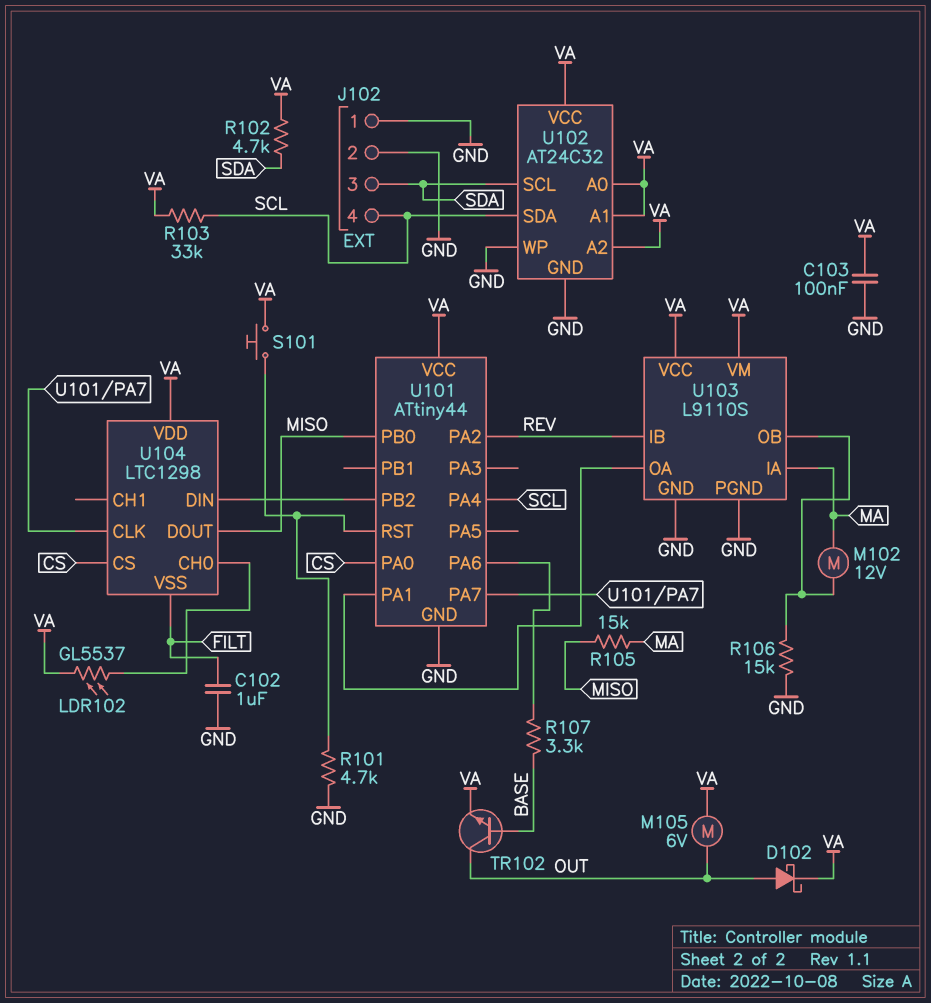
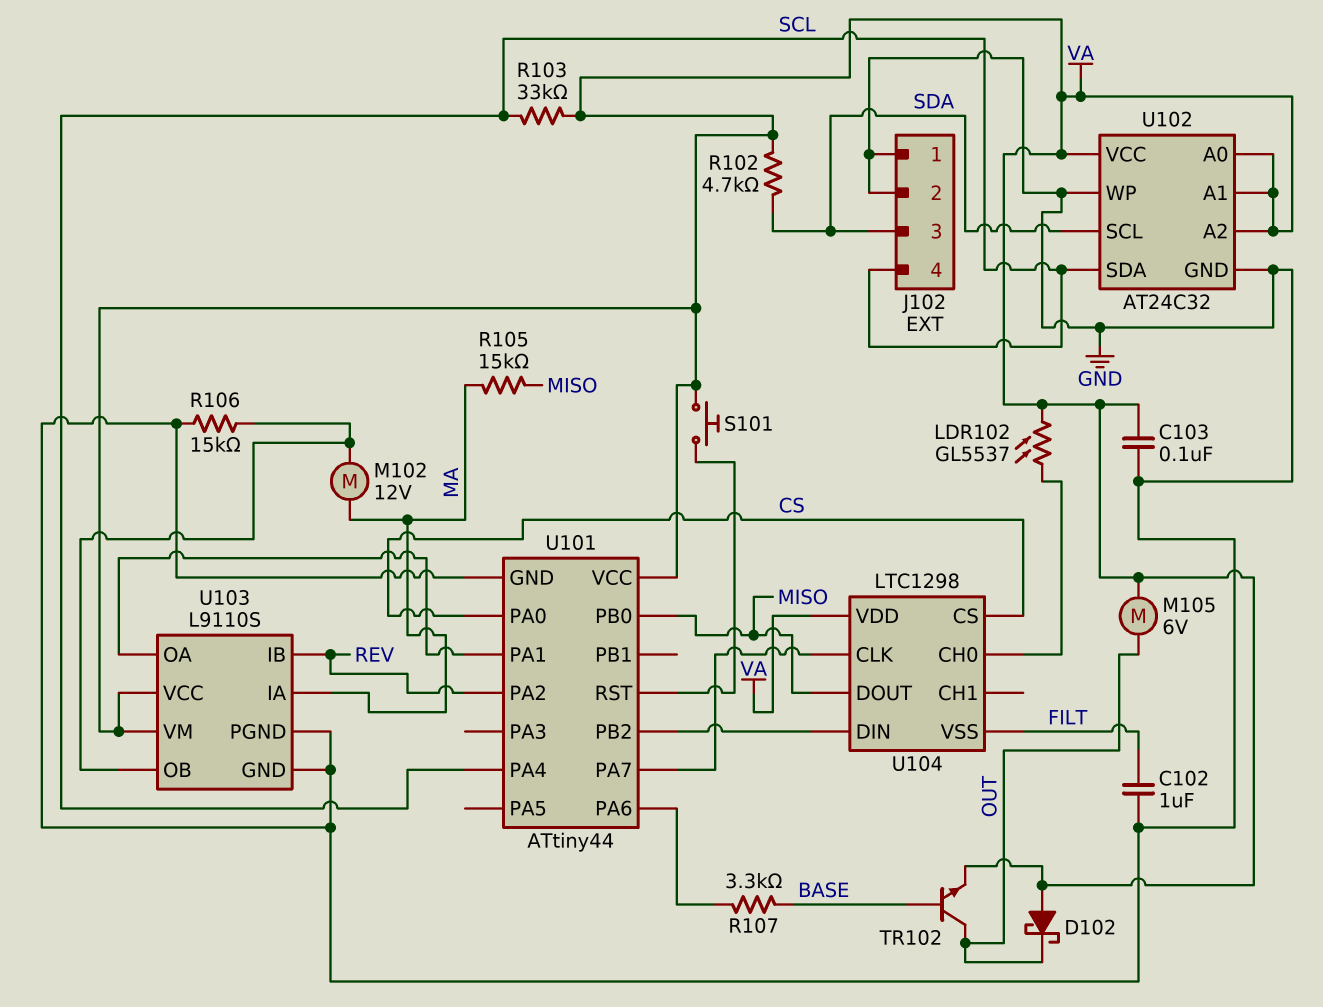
D102: schottky (A OUT, K VA) -> schottky (A VA, K OUT)
R101: 4.7k (GND, U101/RST) -> none

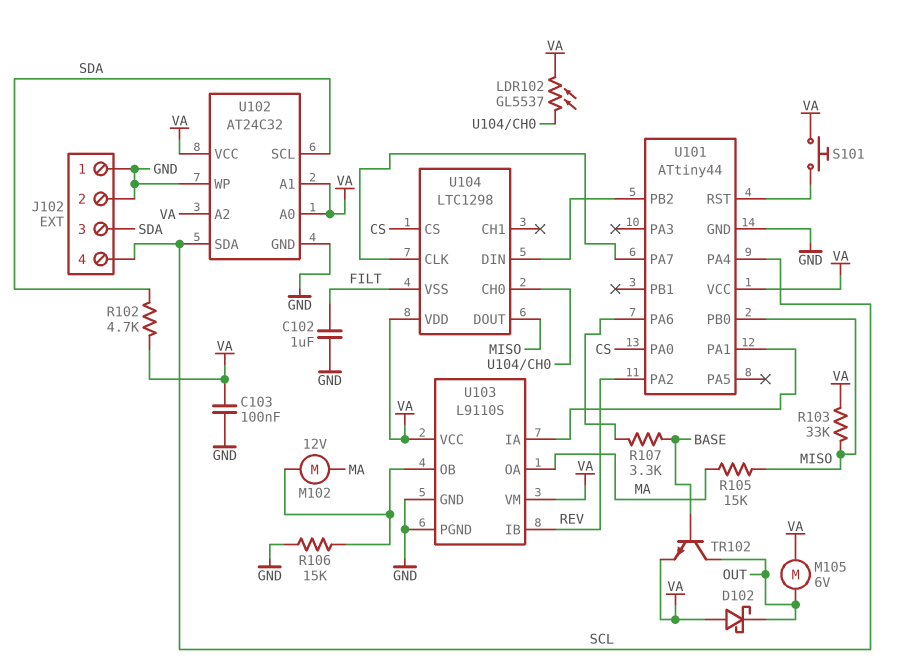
R103: 33k (SCL, VA) -> 33k (MISO, VA)
U103 pin IA: MA -> U101/PA1
U103 pin OA: U101/PA1 -> MA

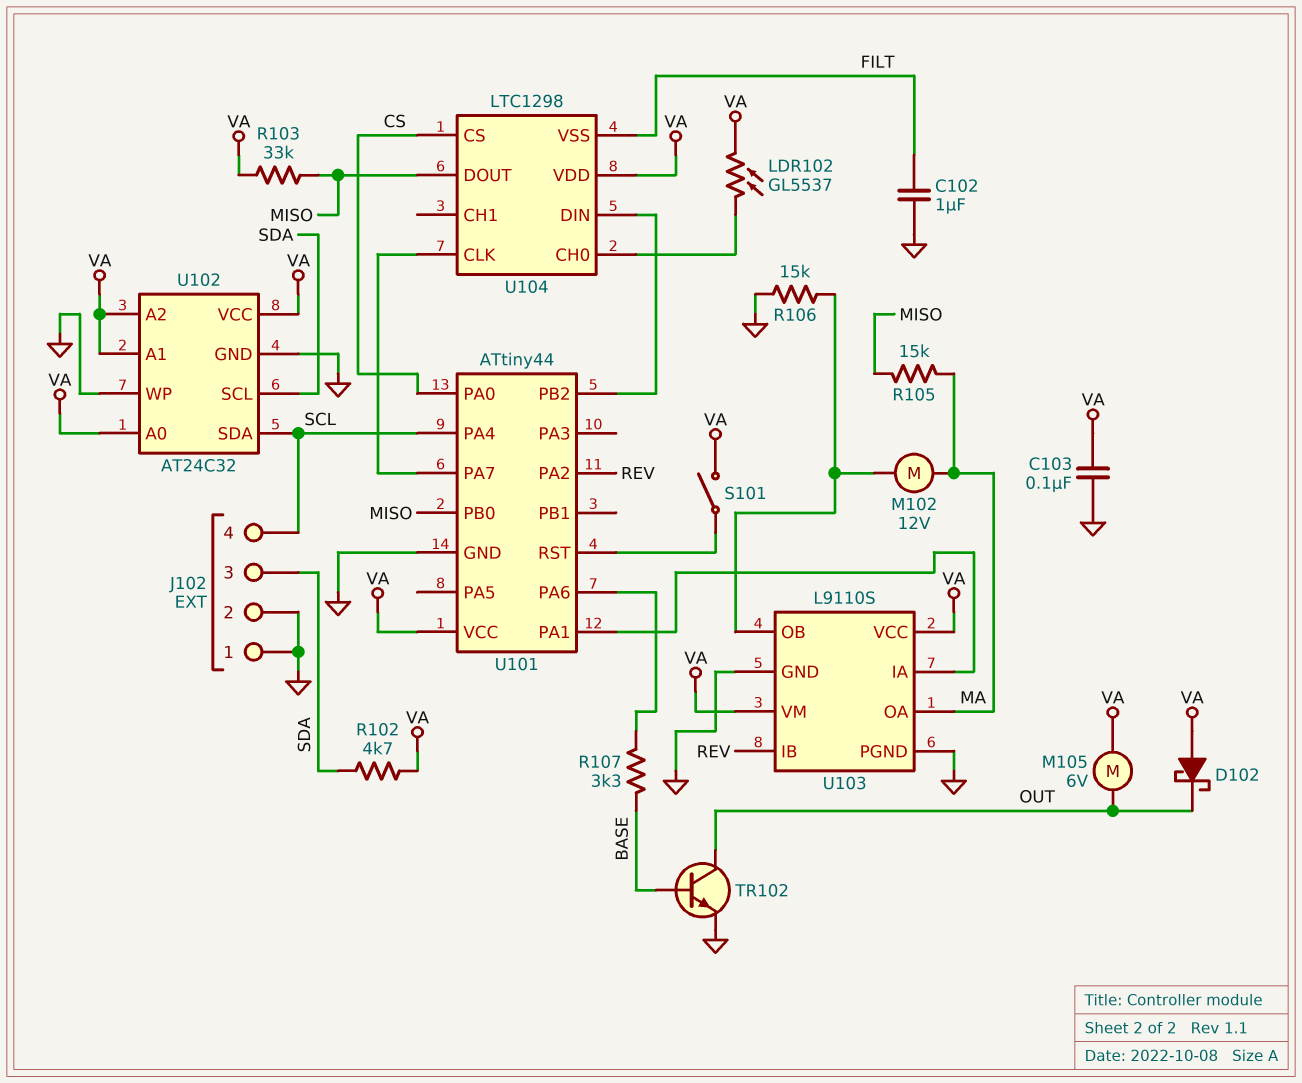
S101: button (U101/RST, VA) -> switch (U101/RST, VA)
TR102: NPN (B BASE, C OUT, E VA) -> NPN (B BASE, C OUT, E GND)

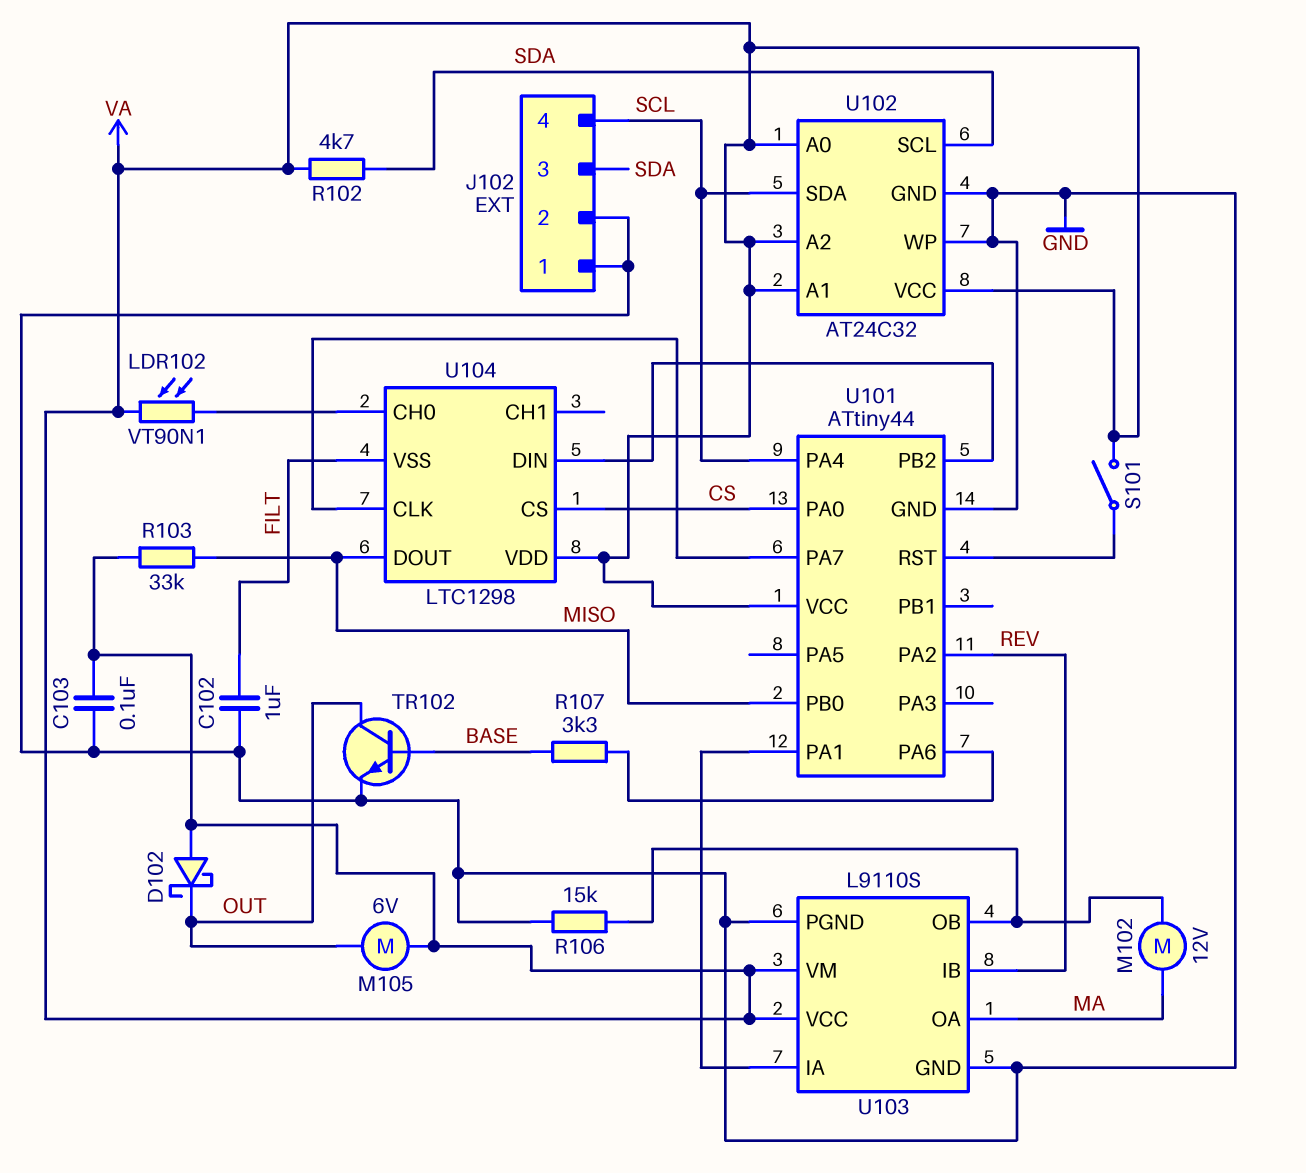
LDR102: GL5537 (U104/CH0, VA) -> VT90N1 (U104/CH0, VA)
R105: 15k (MA, MISO) -> none

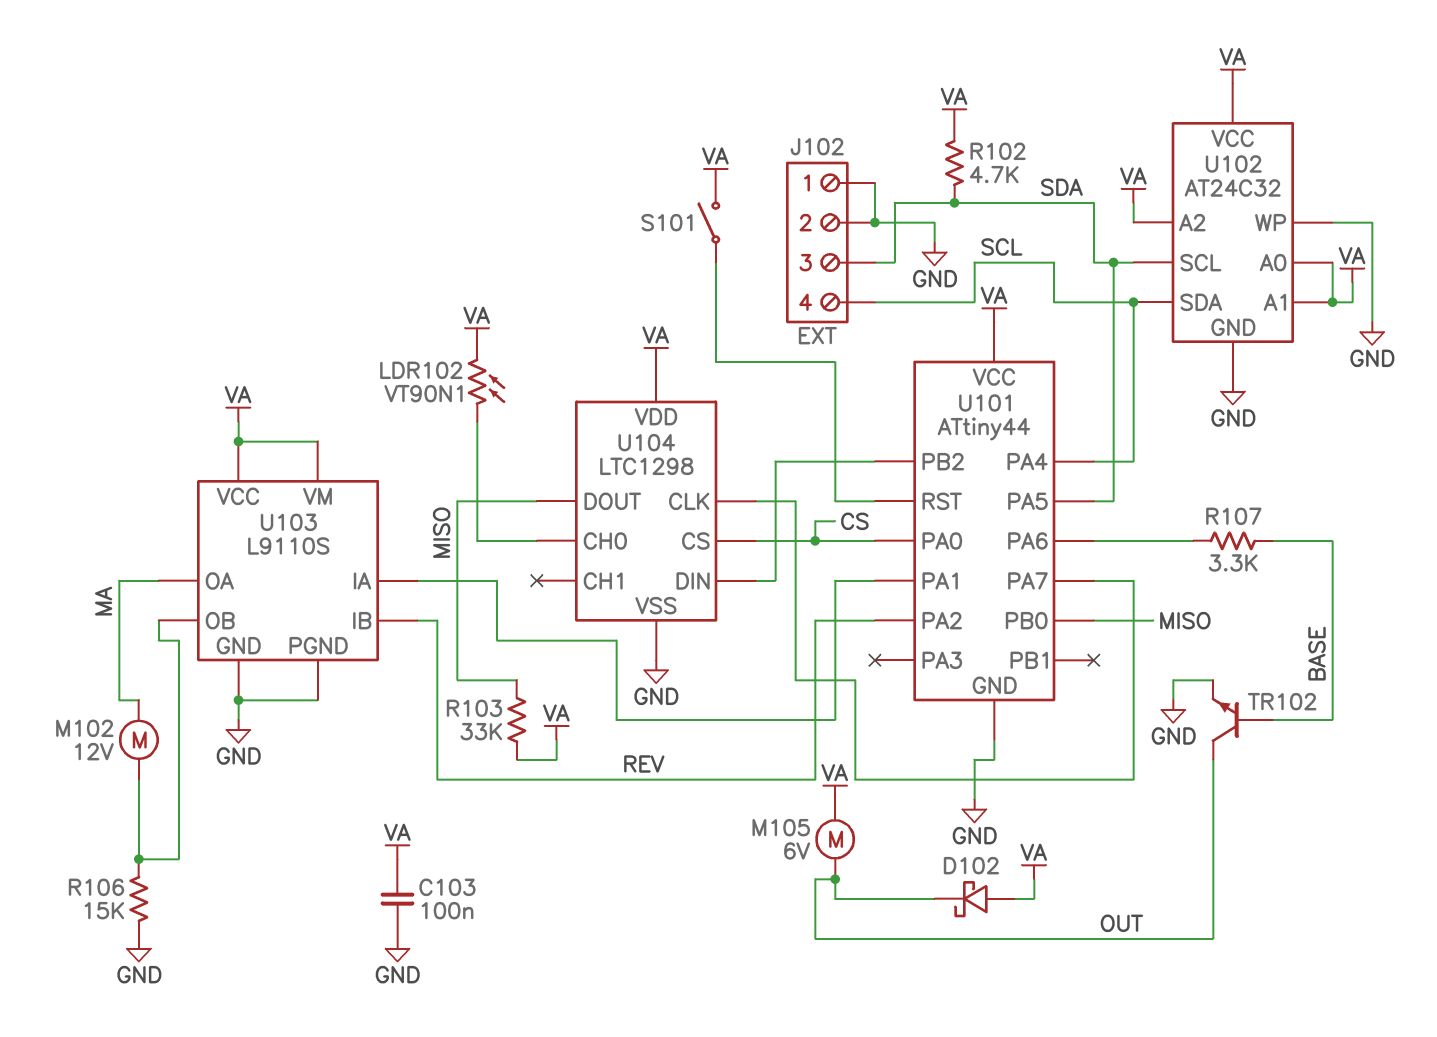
C102: 1uF (FILT, GND) -> none
U101 pin PA5: none -> SDA
U104 pin VSS: FILT -> GND

